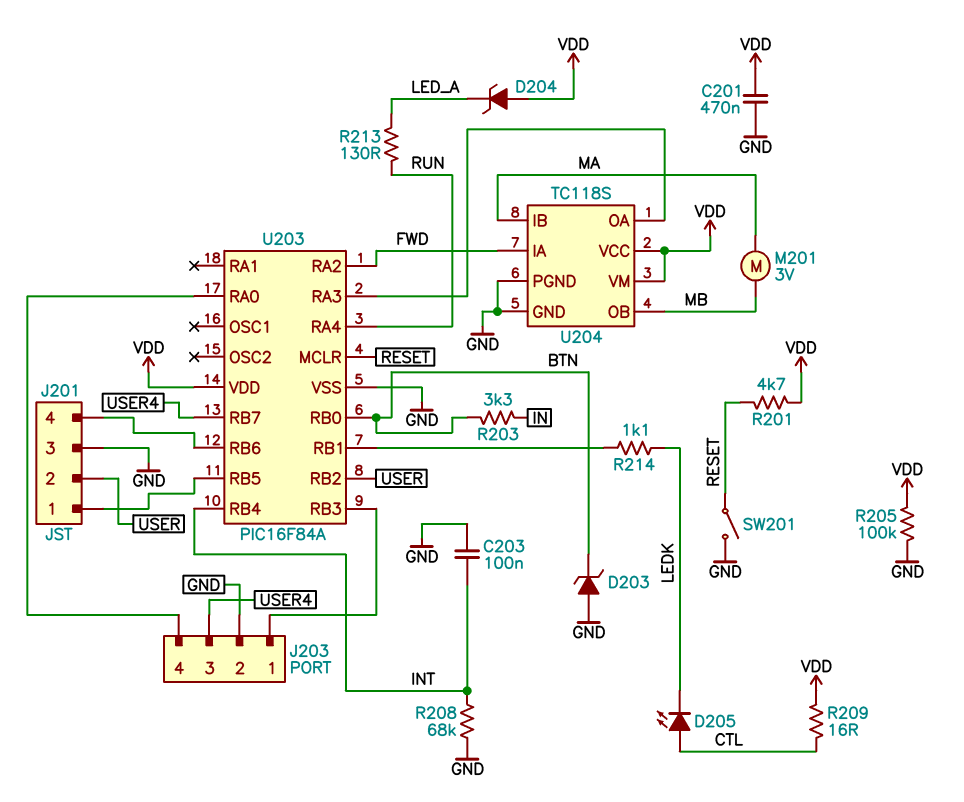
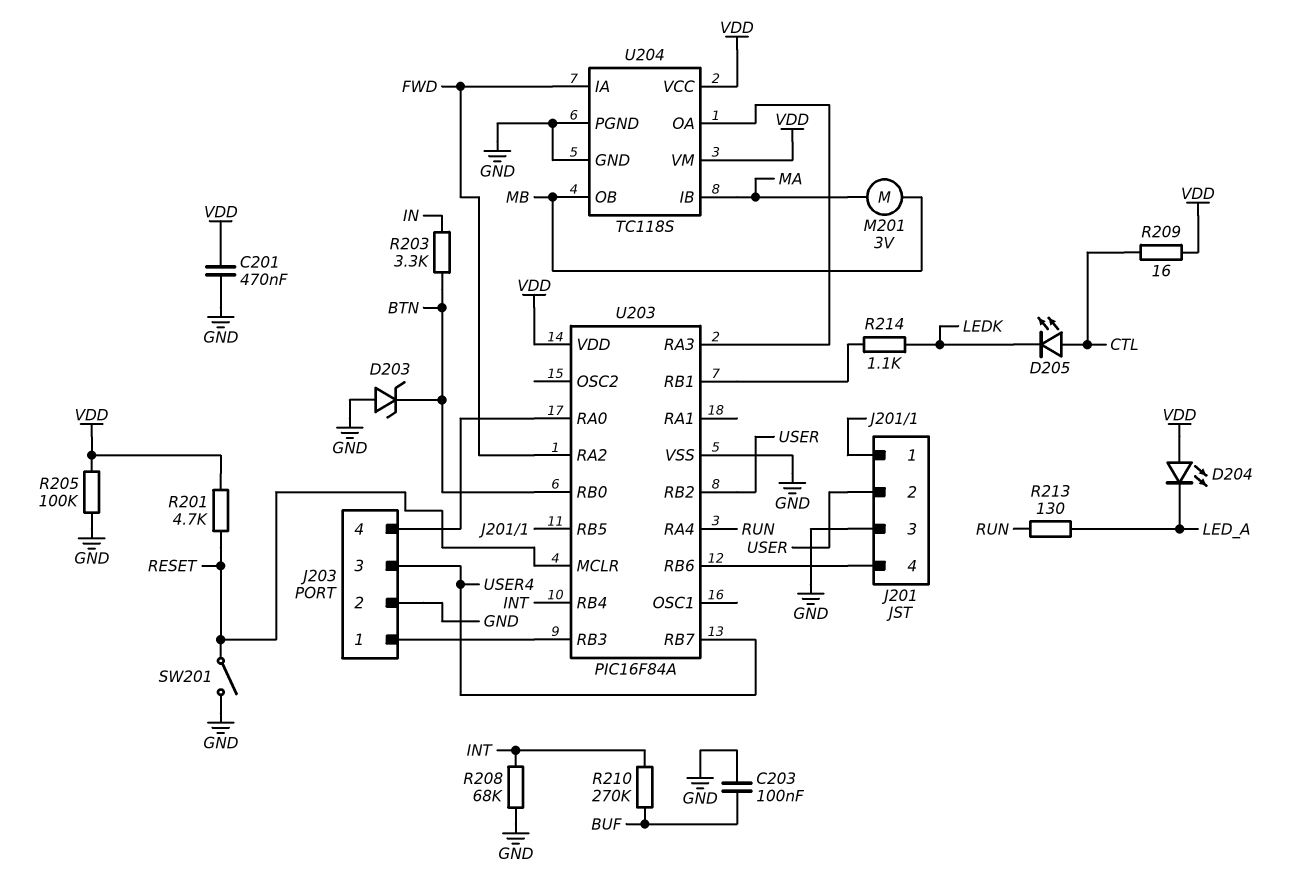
C203: 100nF (GND, INT) -> 100nF (BUF, GND)
D204: zener (A VDD, K LED_A) -> LED (A VDD, K LED_A)
R210: none -> 270k (BUF, INT)

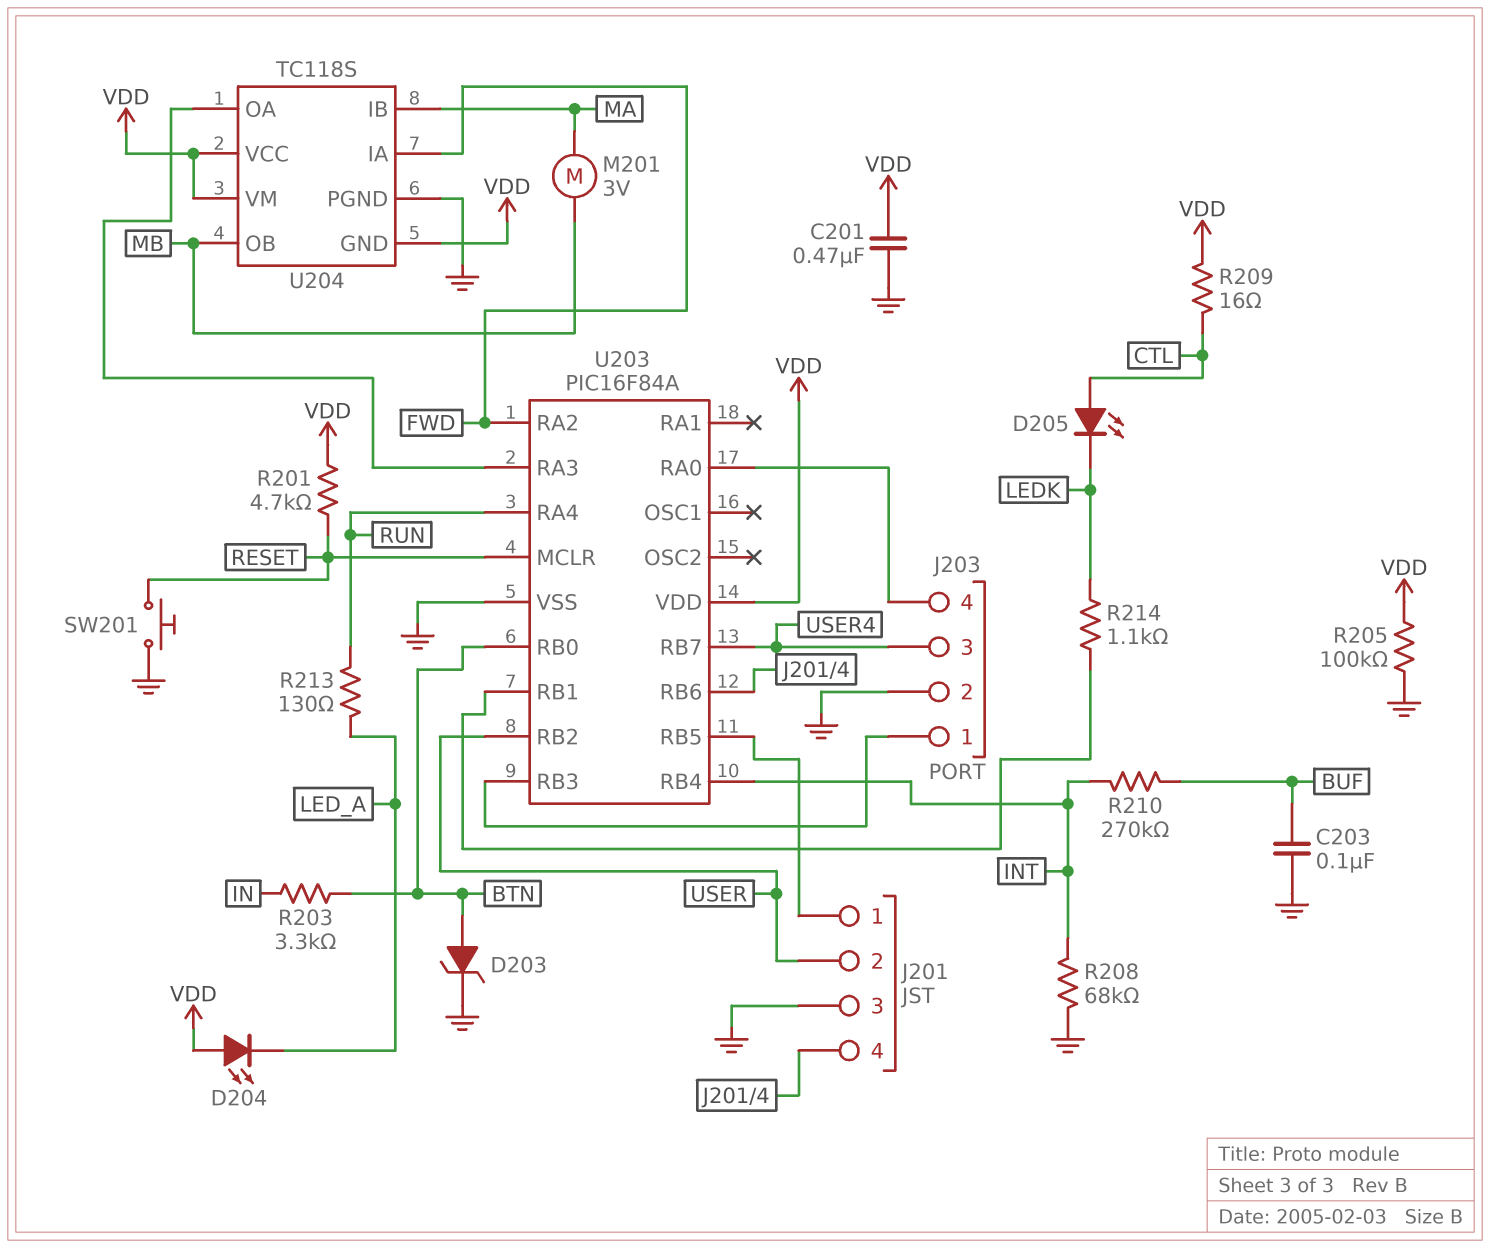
D203: zener (A GND, K BTN) -> zener (A BTN, K GND)
SW201: switch (GND, RESET) -> button (GND, RESET)
U204 pin GND: GND -> VDD

